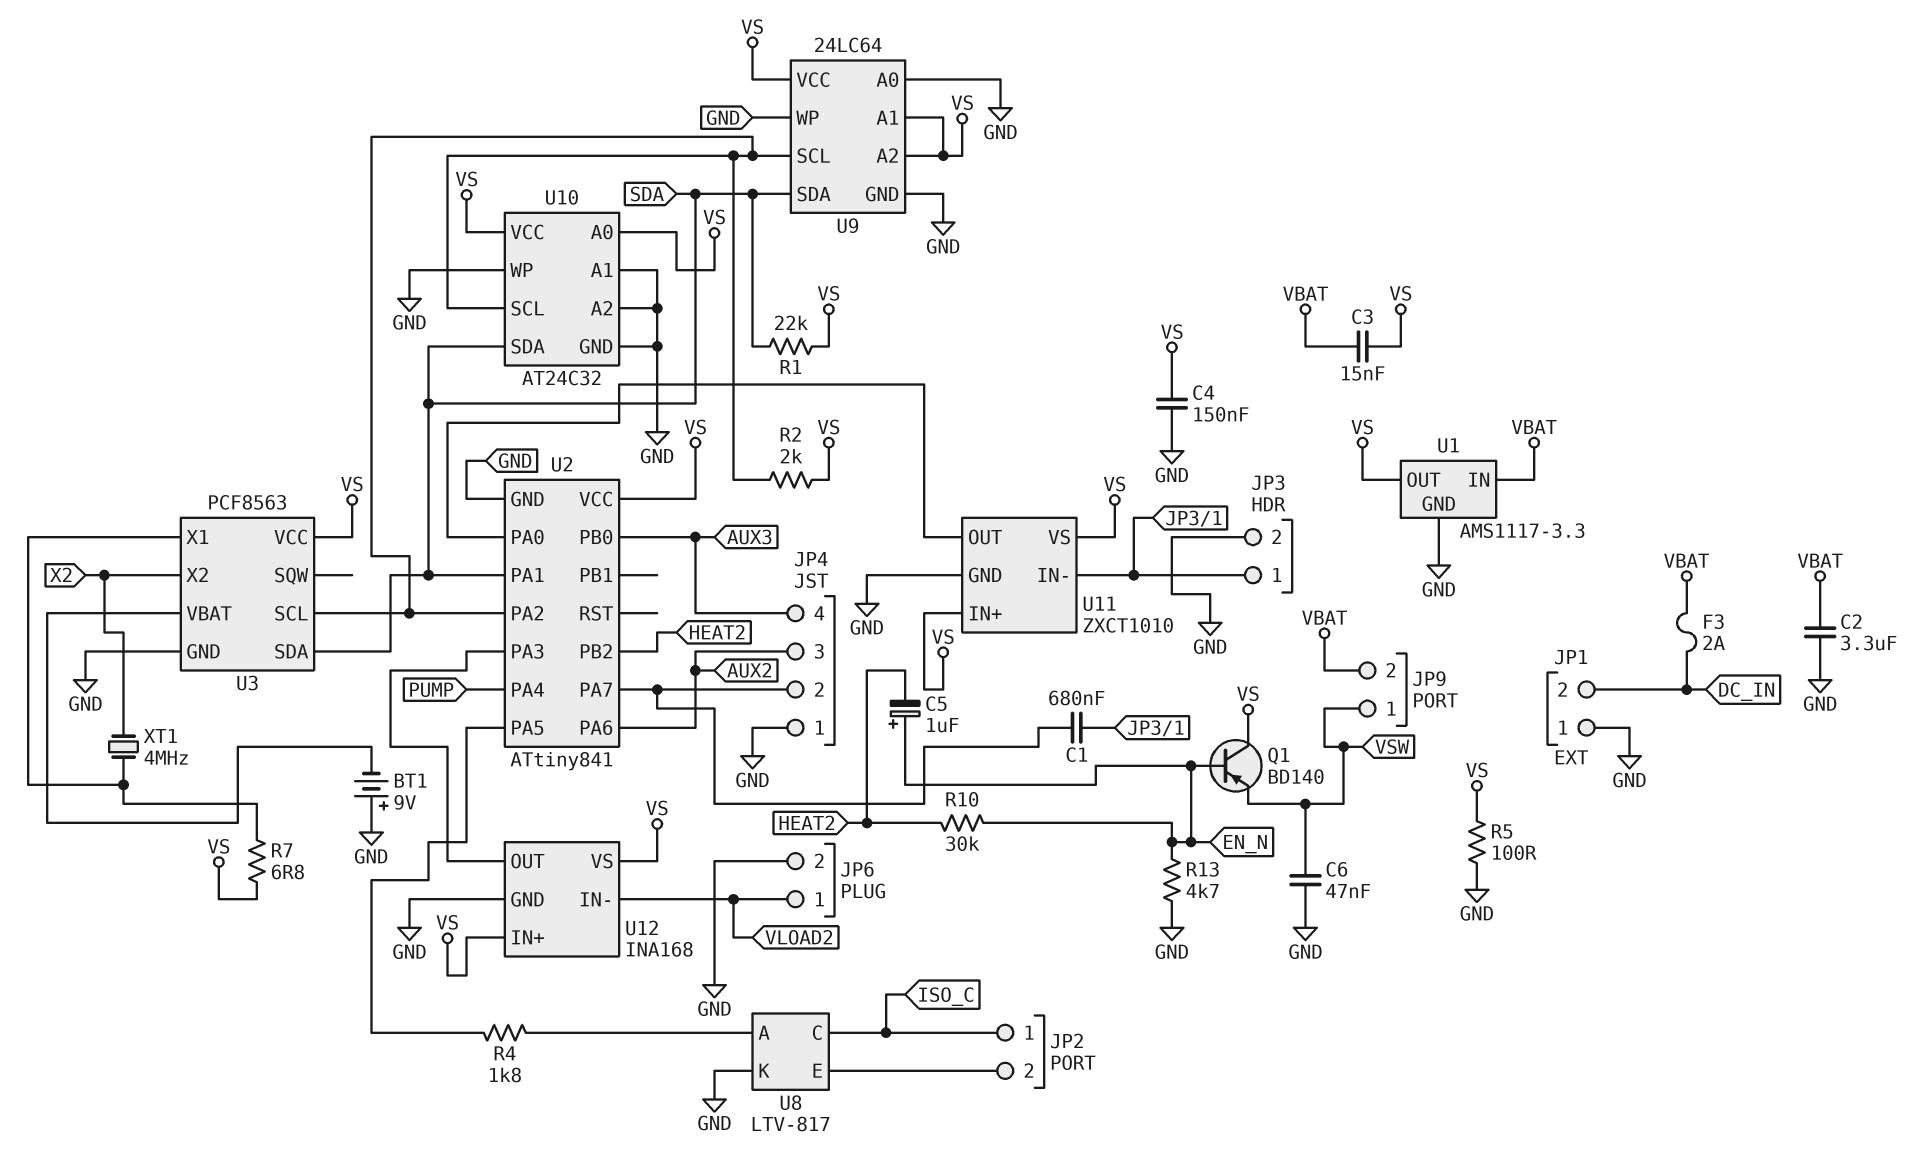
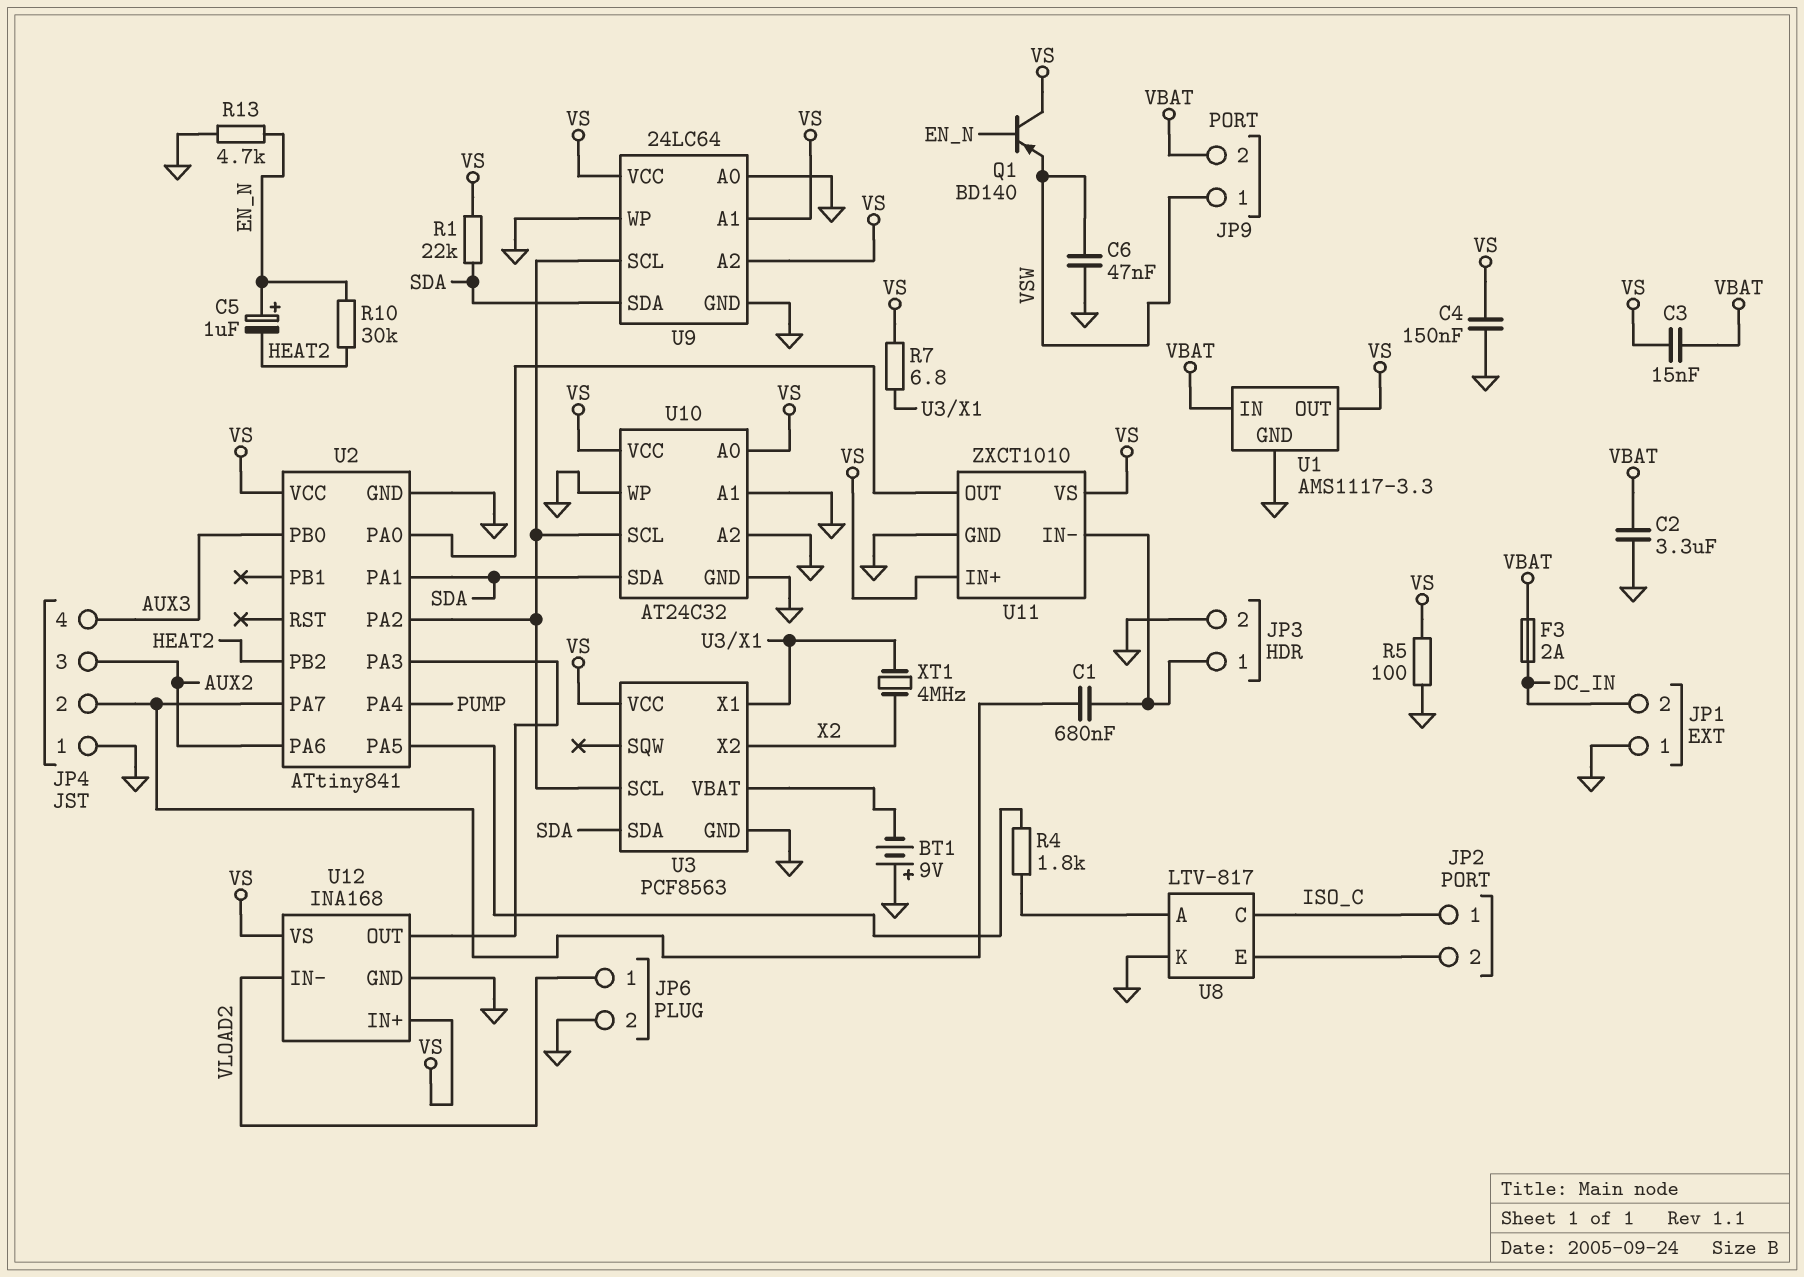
R2: 2k (U2/PA2, VS) -> none

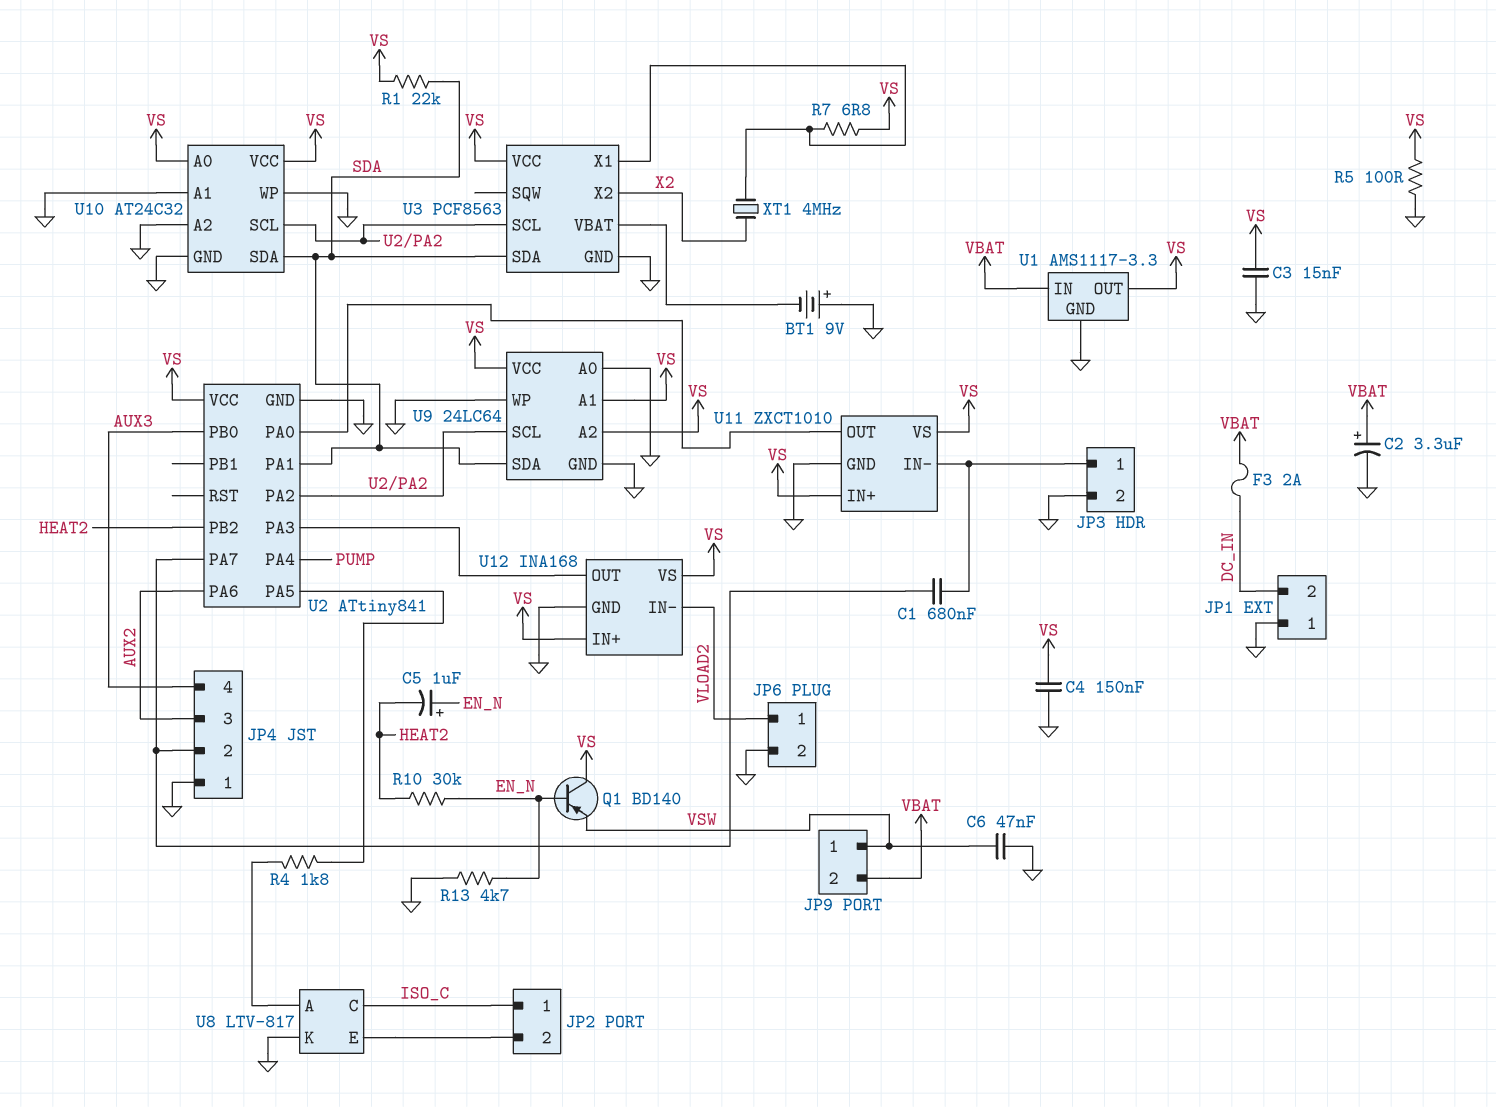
C2: 3.3uF (GND, VBAT) -> 3.3uF (plus VBAT, minus GND)
C3: 15nF (VBAT, VS) -> 15nF (GND, VS)

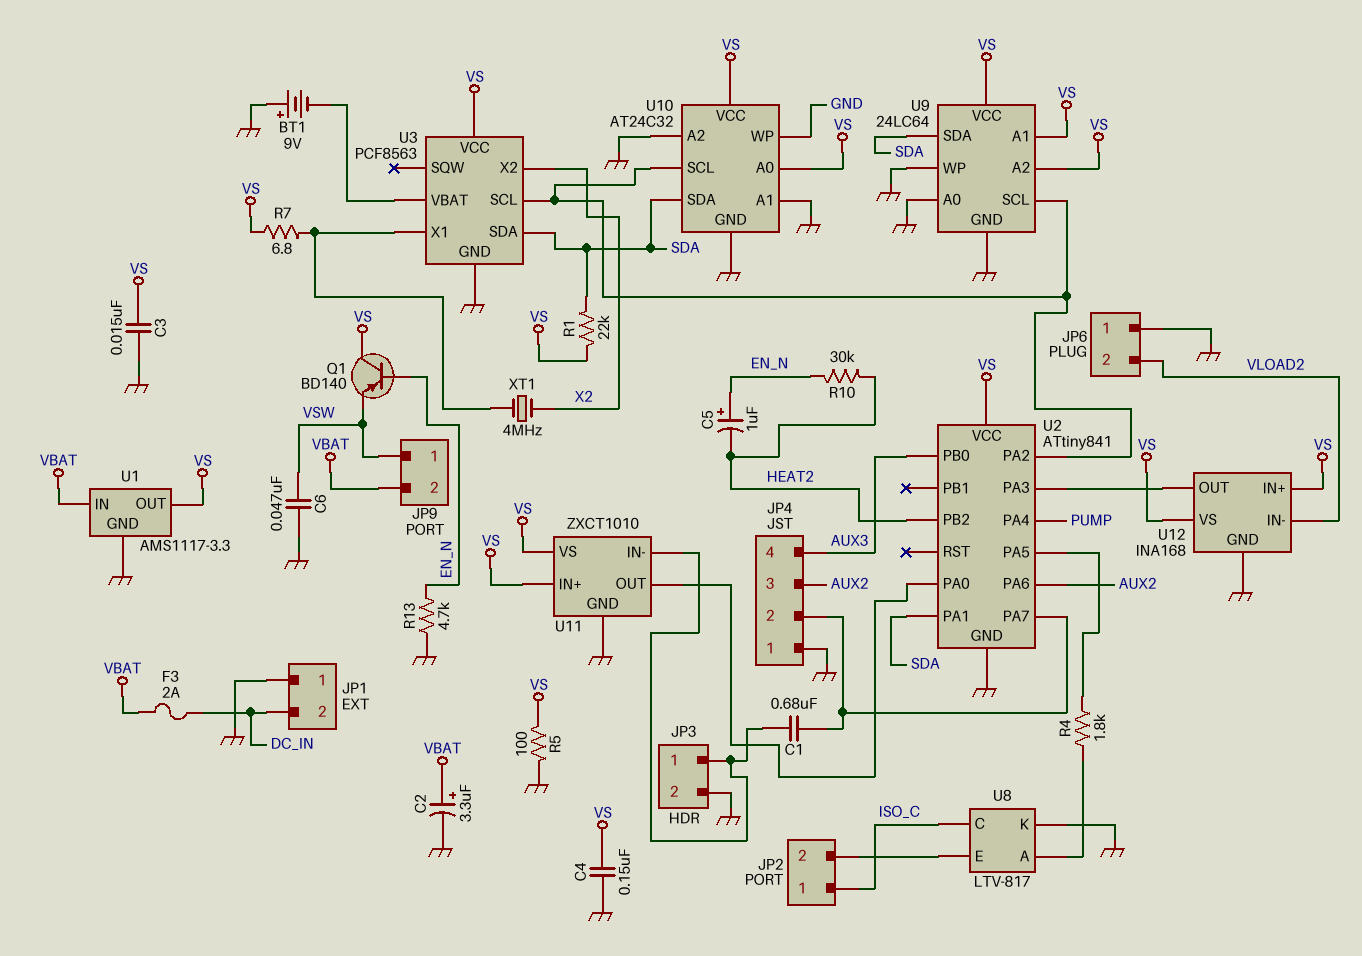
JP6 pin 1: VLOAD2 -> GND
JP6 pin 2: GND -> VLOAD2

